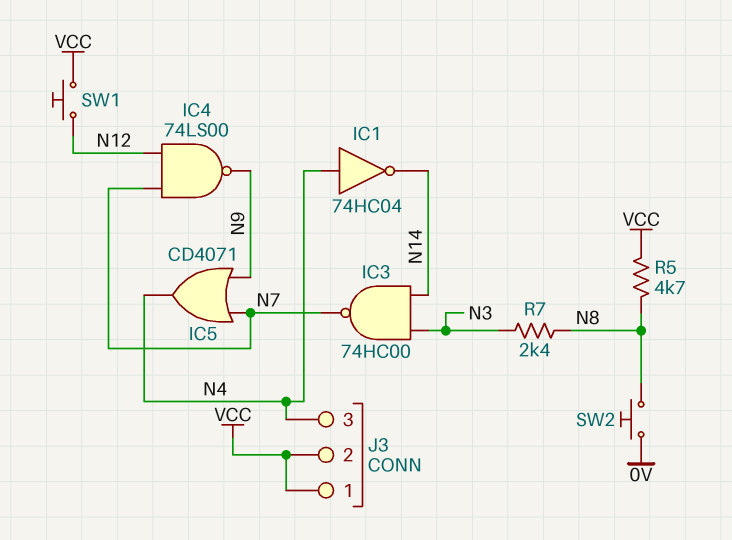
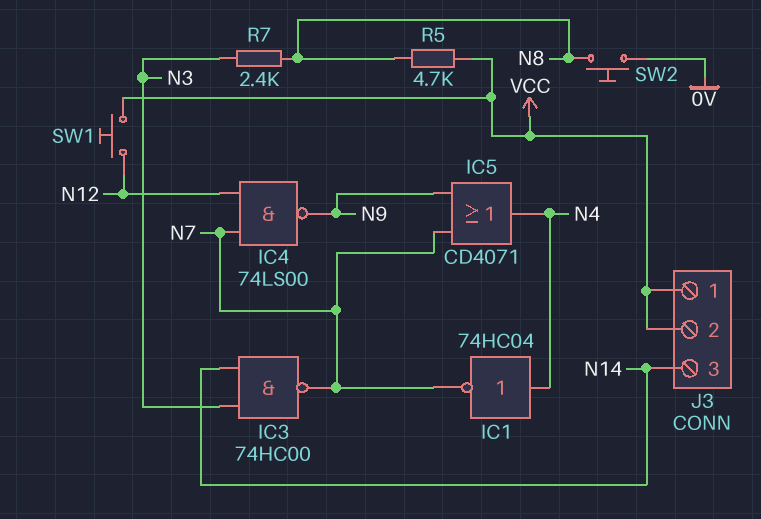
IC1: NOT 74HC04 (in N4, out N14) -> NOT 74HC04 (in N4, out N7)
J3 pin 3: N4 -> N14

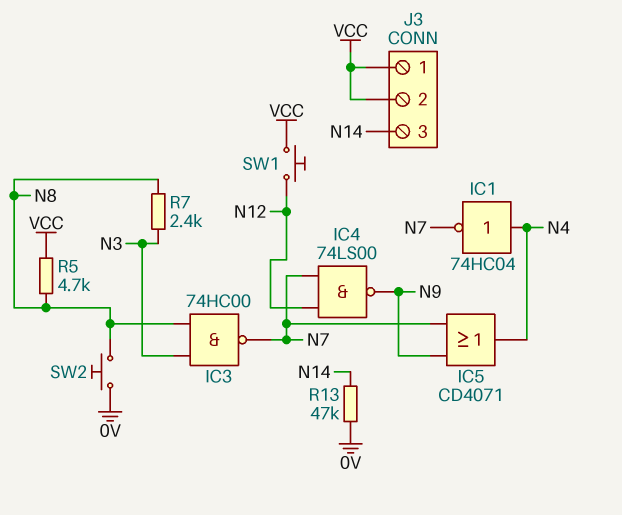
IC3: NAND 74HC00 (in N3, in N14, out N7) -> NAND 74HC00 (in N3, in N8, out N7)
R13: none -> 47k (0V, N14)

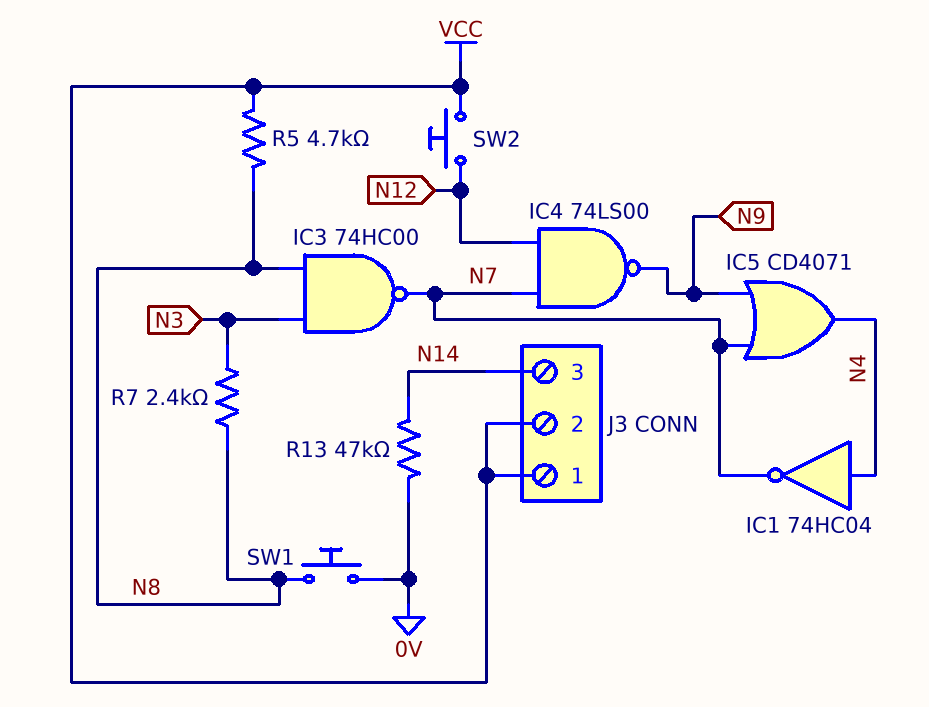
SW1: button (N12, VCC) -> button (0V, N8)
SW2: button (0V, N8) -> button (N12, VCC)

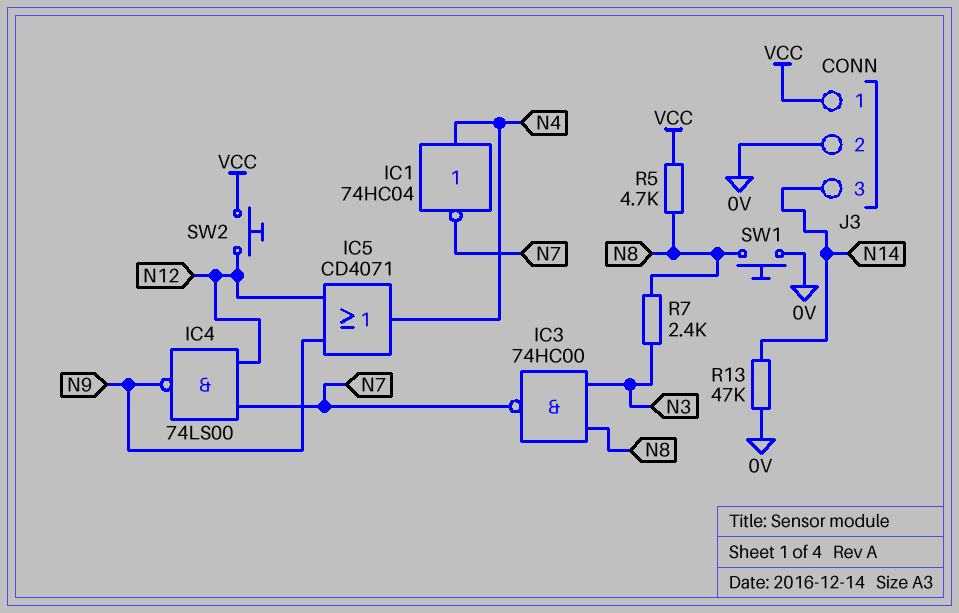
IC5: OR CD4071 (in N7, in N9, out N4) -> OR CD4071 (in N9, in N12, out N4)
J3 pin 2: VCC -> 0V

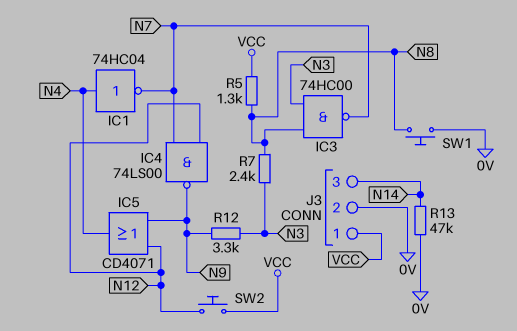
R5: 4.7k (N8, VCC) -> 1.3k (N8, VCC)
R12: none -> 3.3k (N3, N9)

